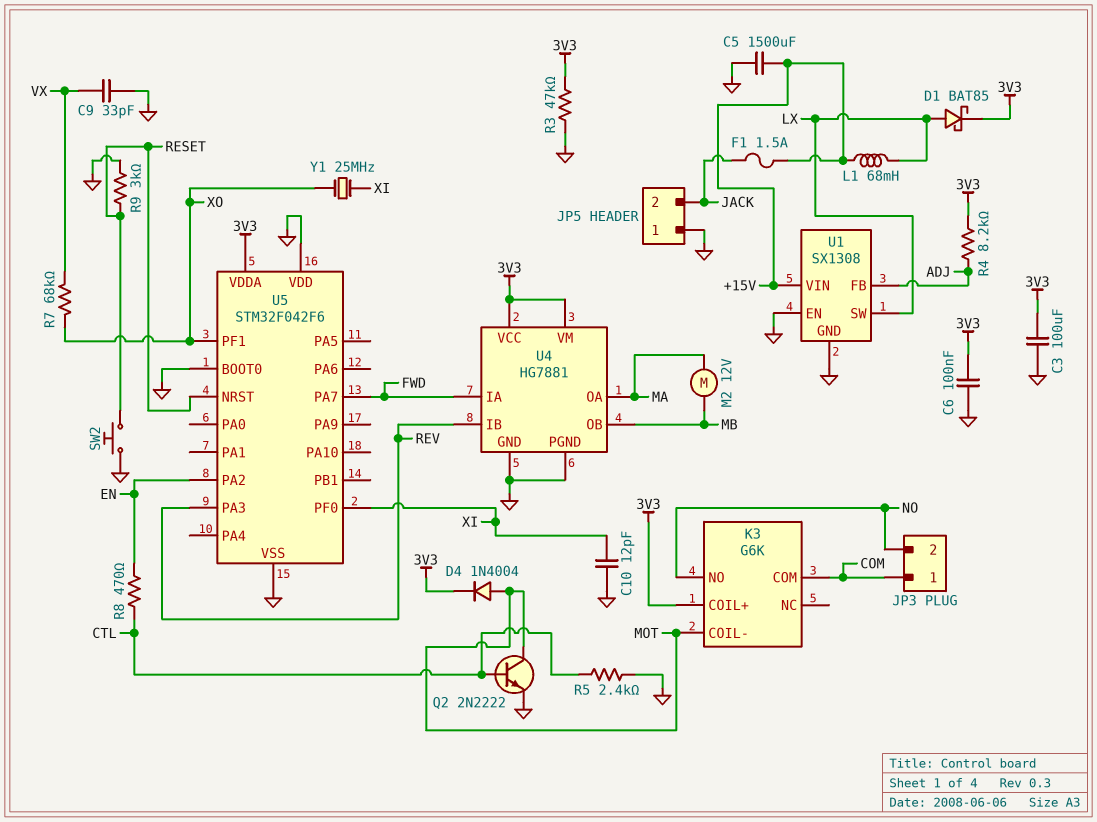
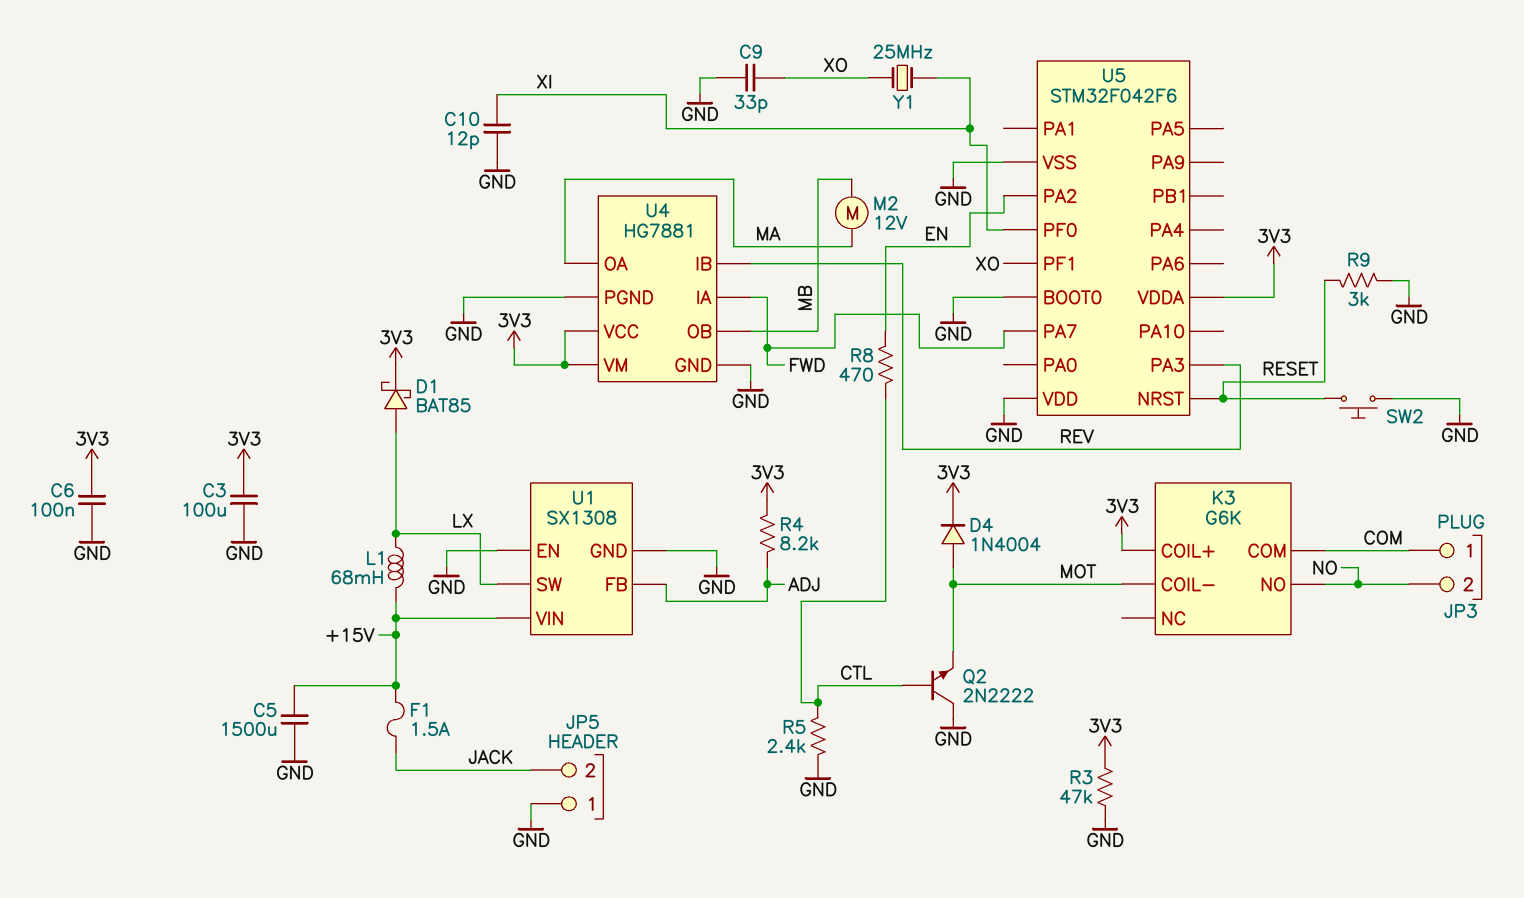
C9: 33pF (GND, VX) -> 33pF (GND, XO)
Q2: NPN 2N2222 (B CTL, C MOT, E GND) -> NPN 2N2222 (B CTL, C GND, E MOT)
R7: 68k (VX, XO) -> none

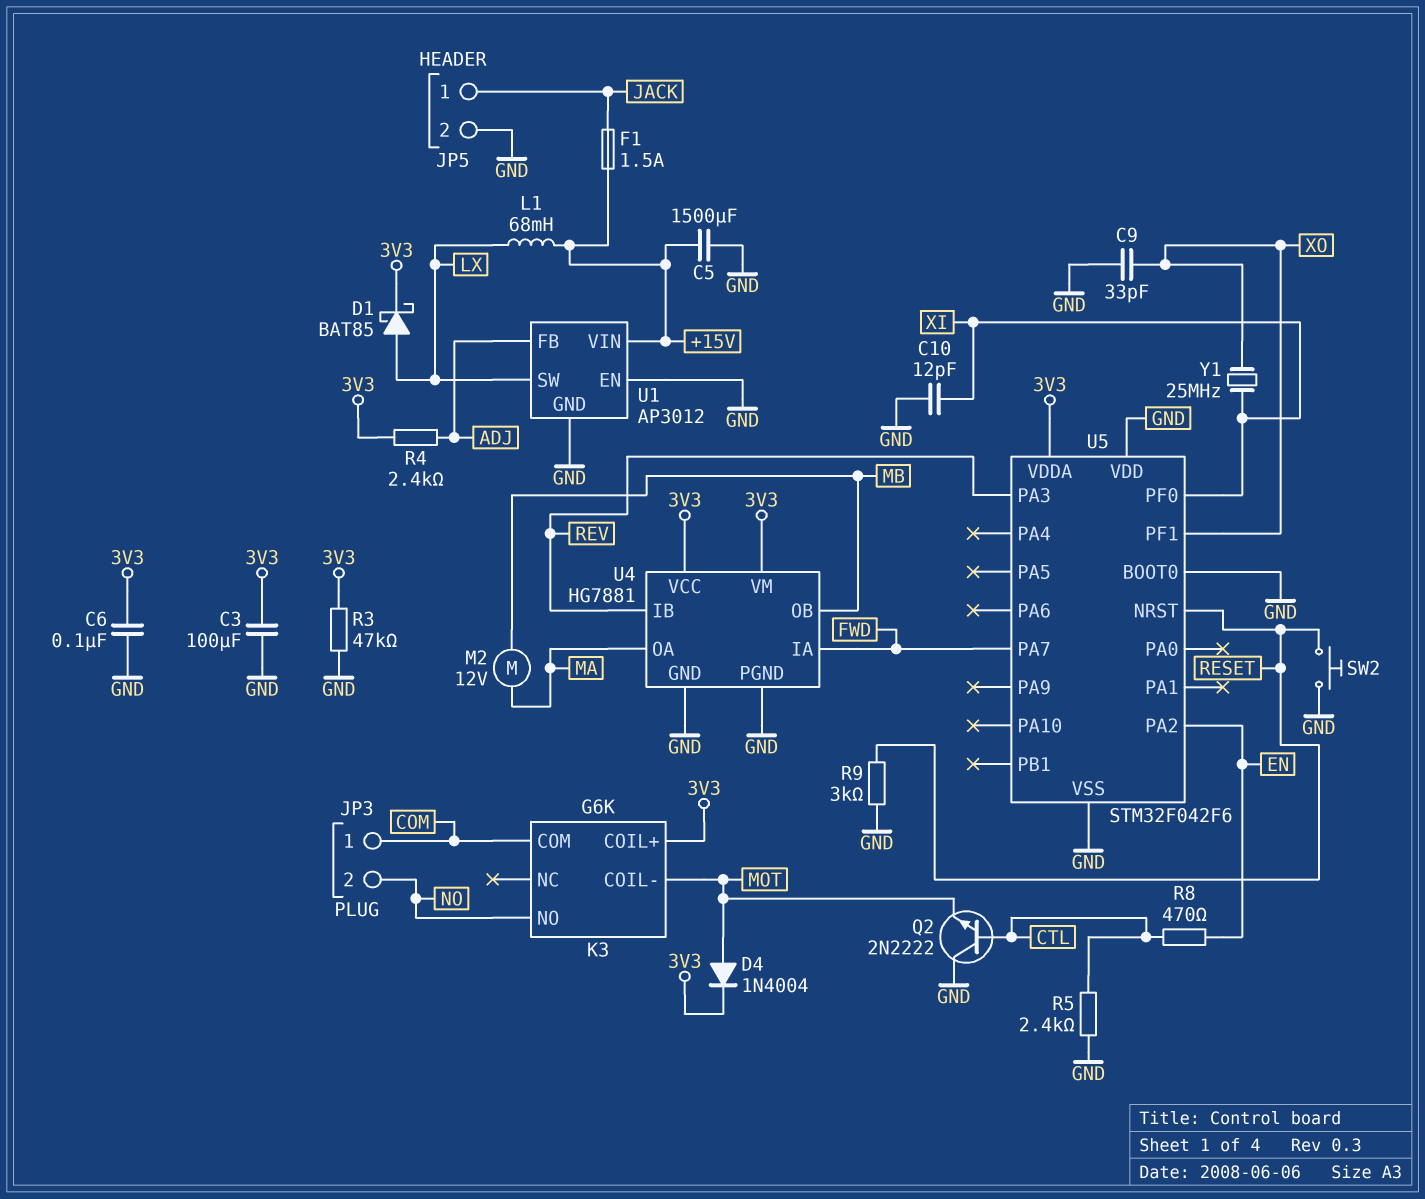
JP5 pin 1: GND -> JACK
JP5 pin 2: JACK -> GND
R4: 8.2k (3V3, ADJ) -> 2.4k (3V3, ADJ)
U1: SX1308 -> AP3012

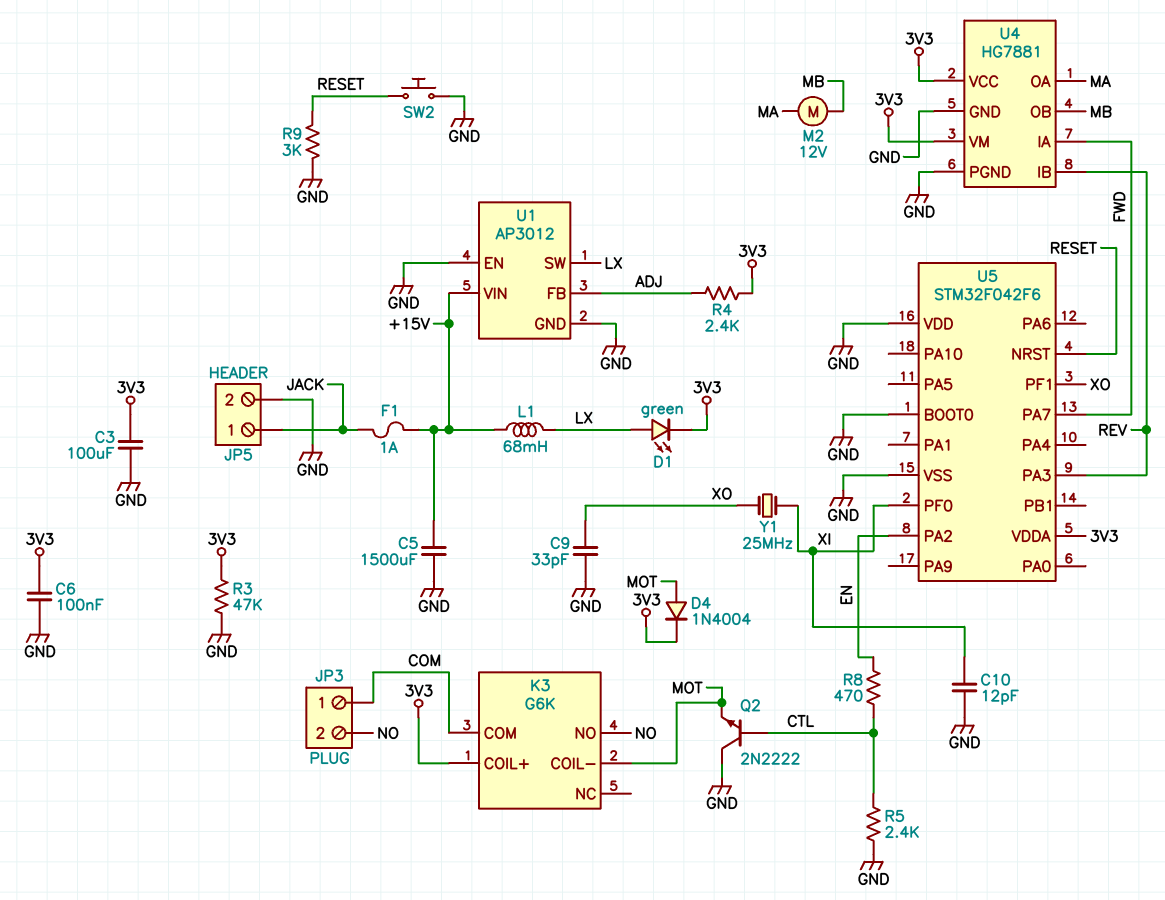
D1: schottky BAT85 (A LX, K 3V3) -> LED green (A LX, K 3V3)
F1: 1.5A (+15V, JACK) -> 1A (+15V, JACK)

